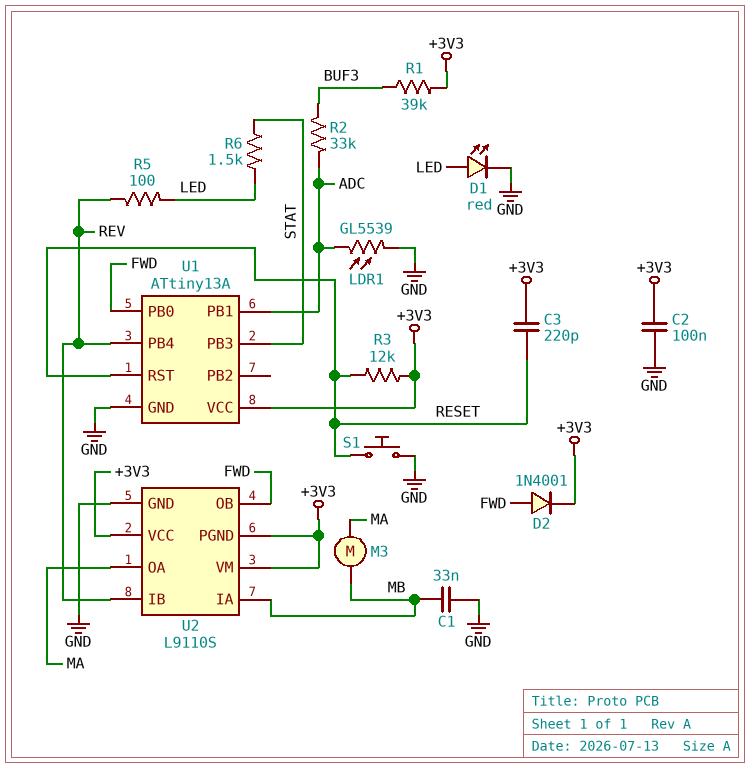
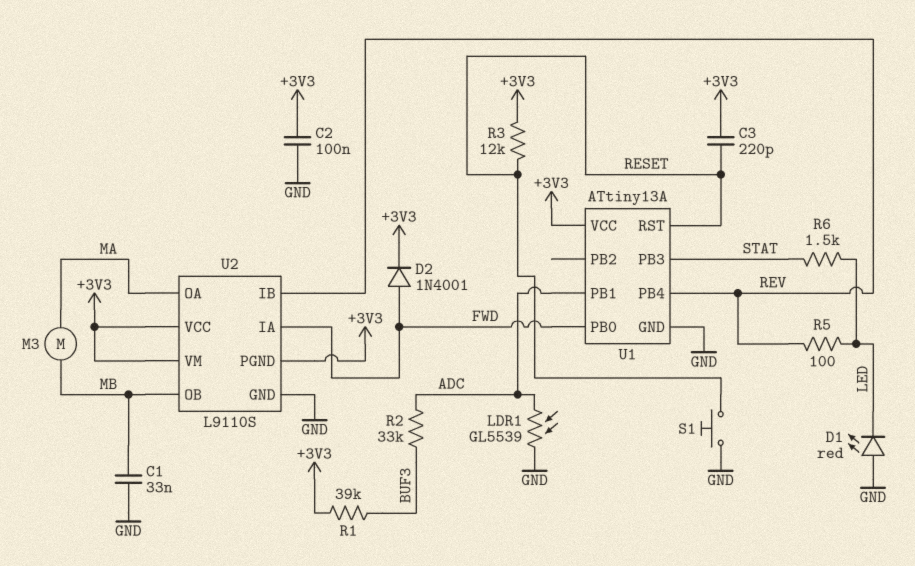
D1: LED red (A LED, K GND) -> LED red (A GND, K LED)
U2 pin IA: MB -> FWD
U2 pin OB: FWD -> MB

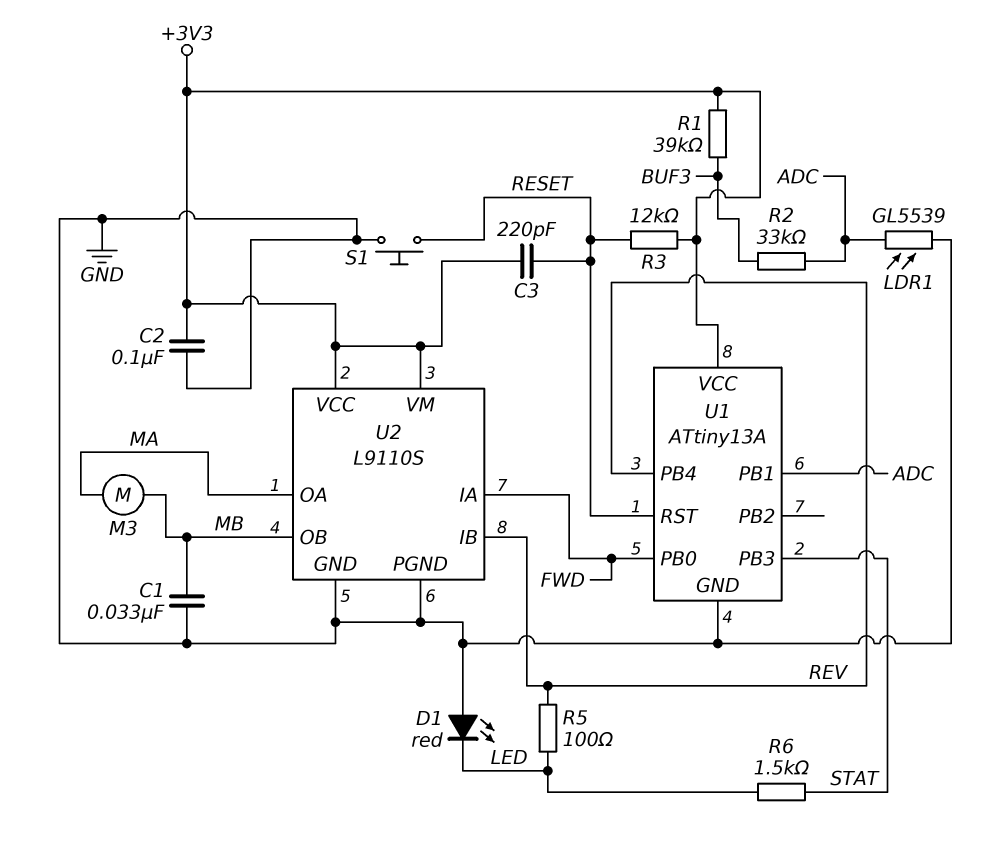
D2: diode 1N4001 (A FWD, K +3V3) -> none
U2 pin PGND: +3V3 -> GND

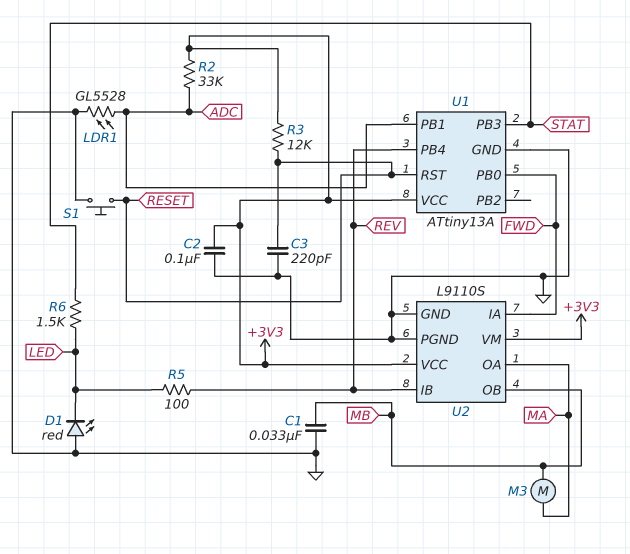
C3: 220pF (+3V3, RESET) -> 220pF (GND, RESET)
LDR1: GL5539 (ADC, GND) -> GL5528 (ADC, GND)
R1: 39k (+3V3, BUF3) -> none
R2: 33k (ADC, BUF3) -> 33k (+3V3, ADC)

